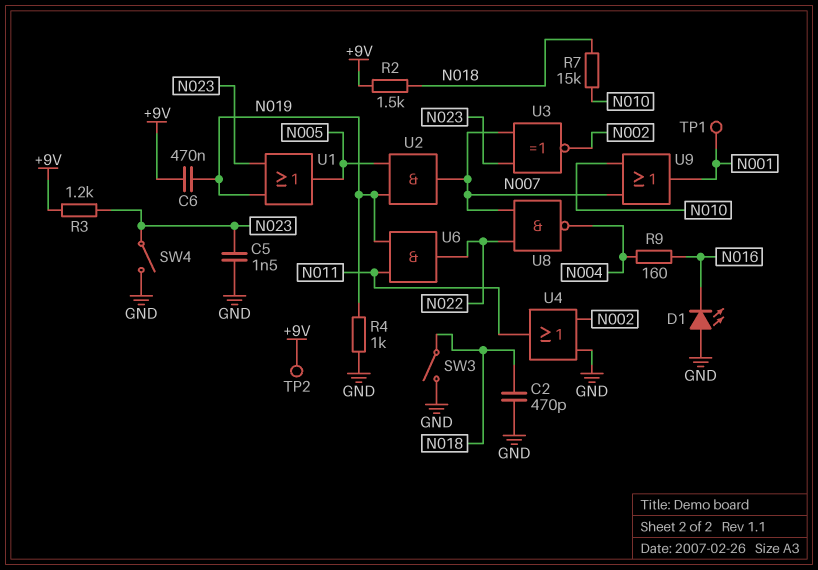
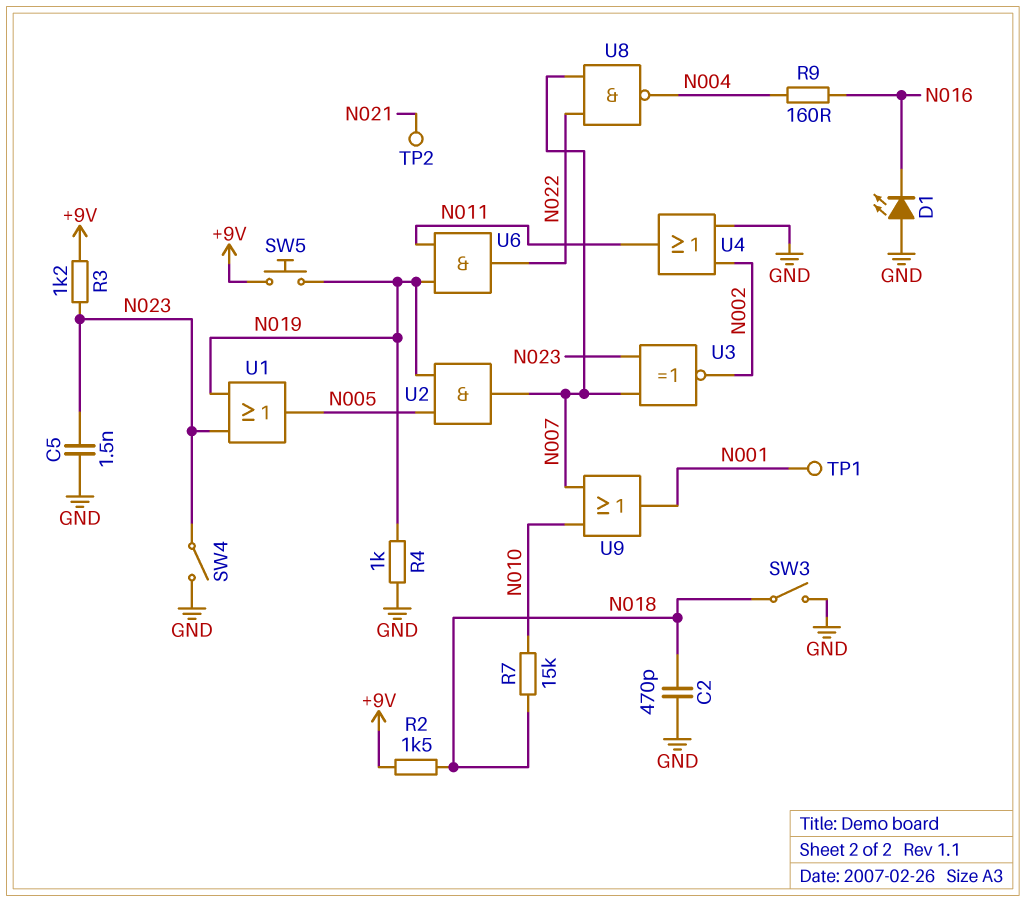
C6: 470nF (+9V, N019) -> none
SW5: none -> button (+9V, N019)
TP2: test point (+9V) -> test point (N021)

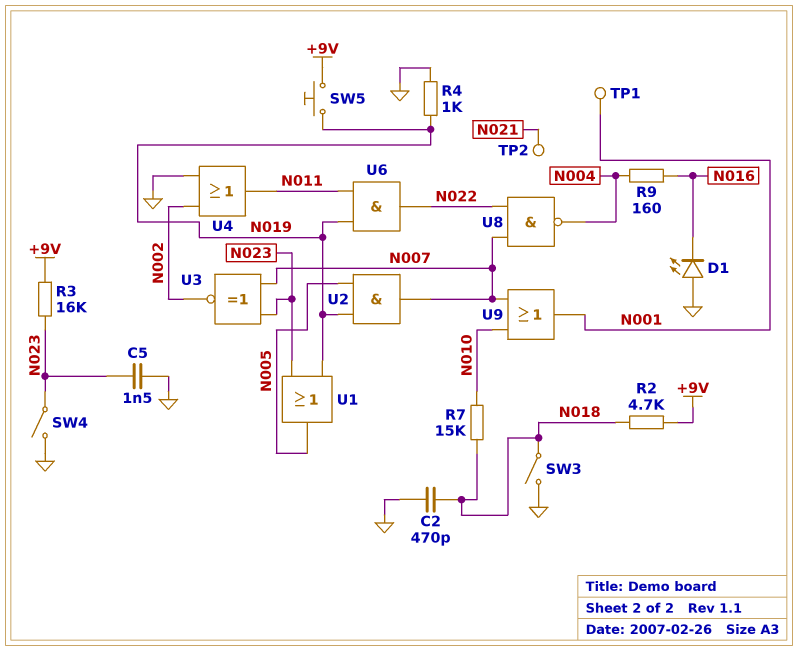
R2: 1.5k (+9V, N018) -> 4.7k (+9V, N018)
R3: 1.2k (+9V, N023) -> 16k (+9V, N023)

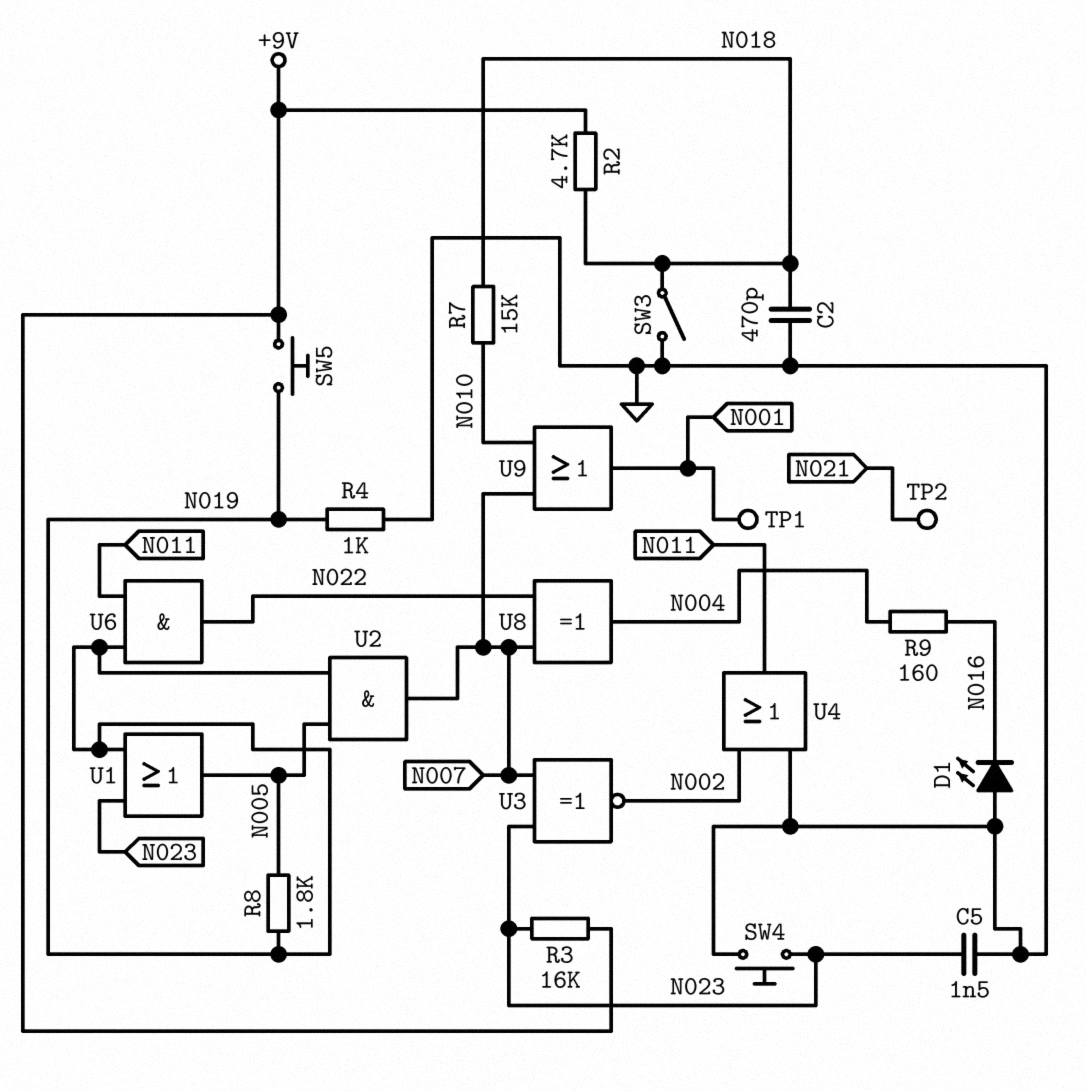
R8: none -> 1.8k (N005, N019)
SW4: switch (GND, N023) -> button (GND, N023)
U8: NAND (in N007, in N022, out N004) -> XOR (in N007, in N022, out N004)

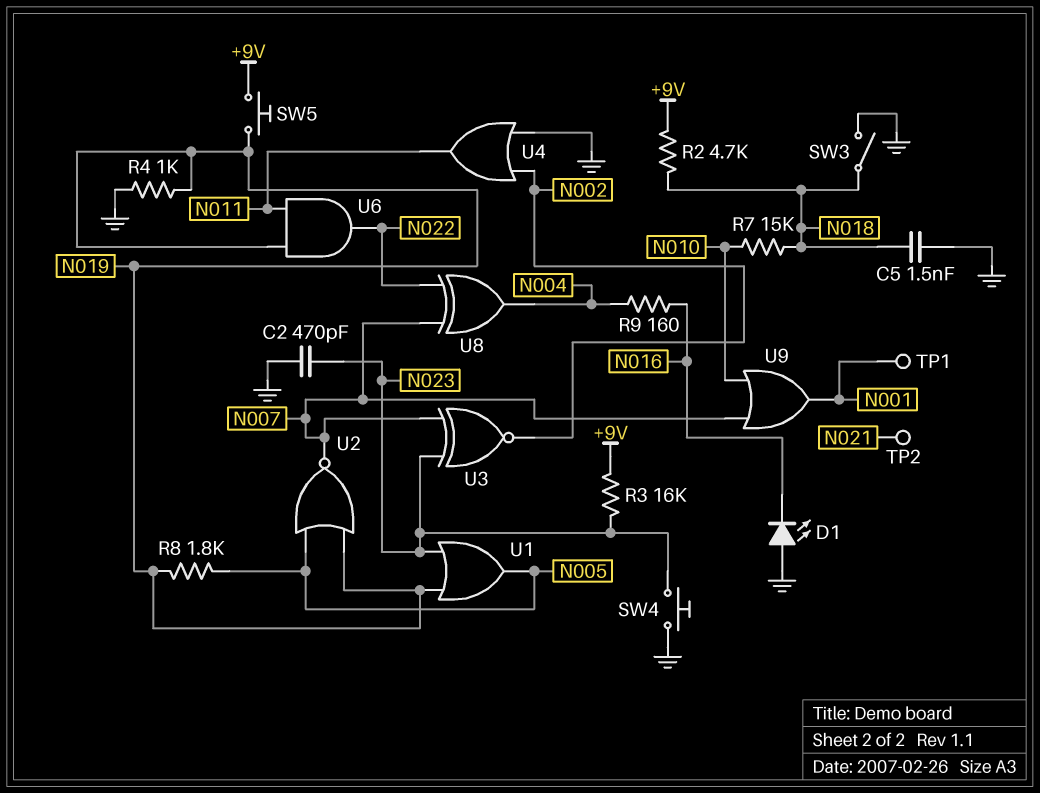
C2: 470pF (GND, N018) -> 470pF (GND, N023)
C5: 1.5nF (GND, N023) -> 1.5nF (GND, N018)
U2: AND (in N005, in N019, out N007) -> NOR (in N005, in N019, out N007)

